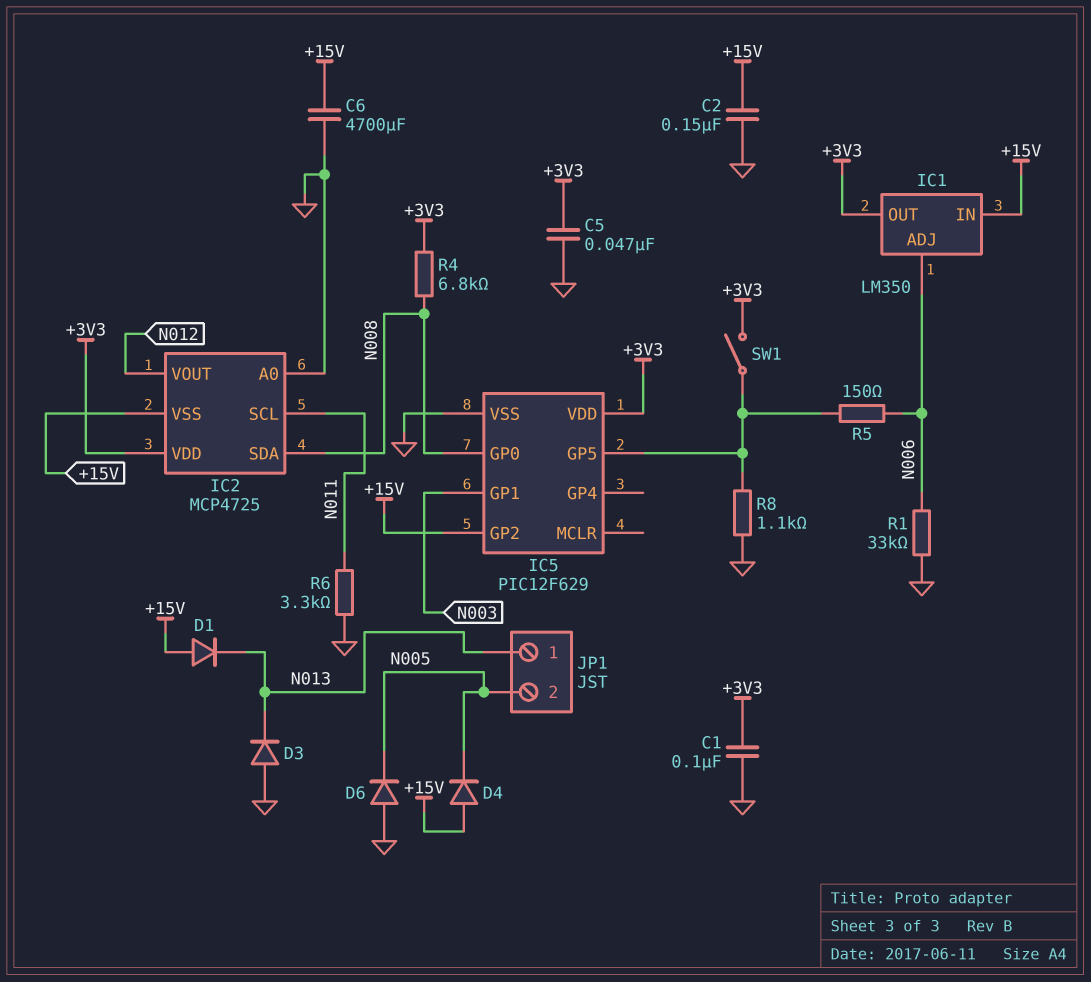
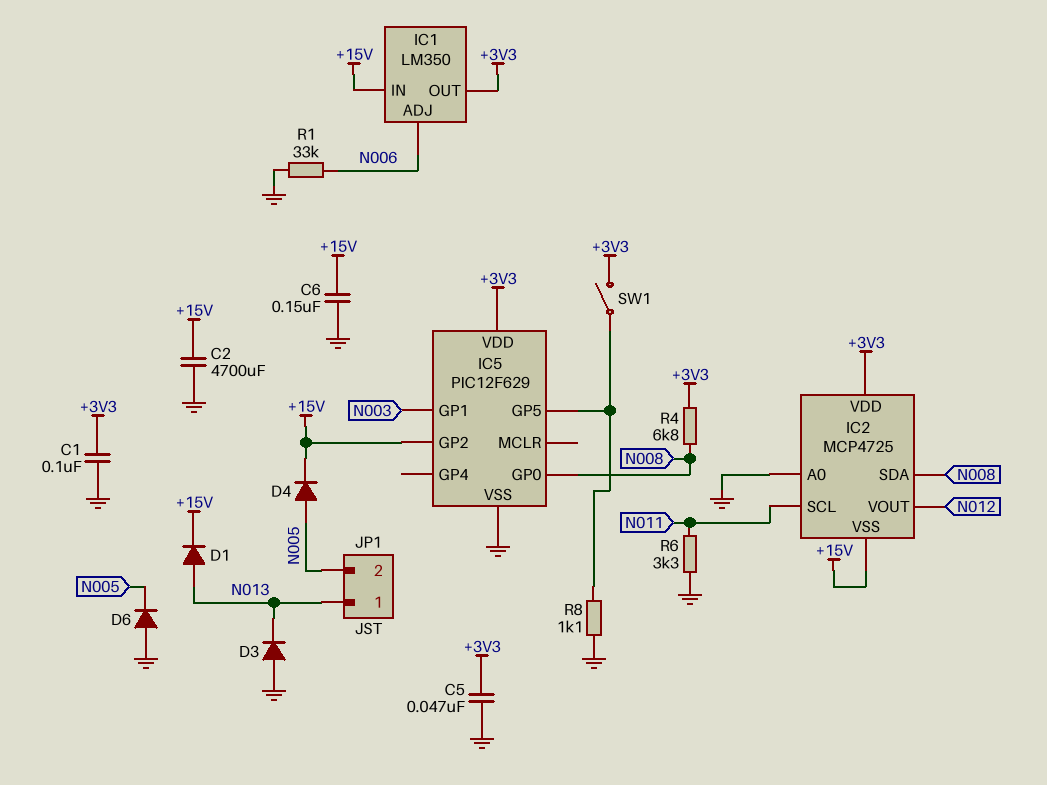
C2: 150nF (+15V, GND) -> 4700uF (+15V, GND)
C6: 4700uF (+15V, GND) -> 150nF (+15V, GND)
D1: diode (A +15V, K N013) -> diode (A N013, K +15V)
D4: diode (A +15V, K N005) -> diode (A N005, K +15V)
R5: 150 (IC5/GP5, N006) -> none

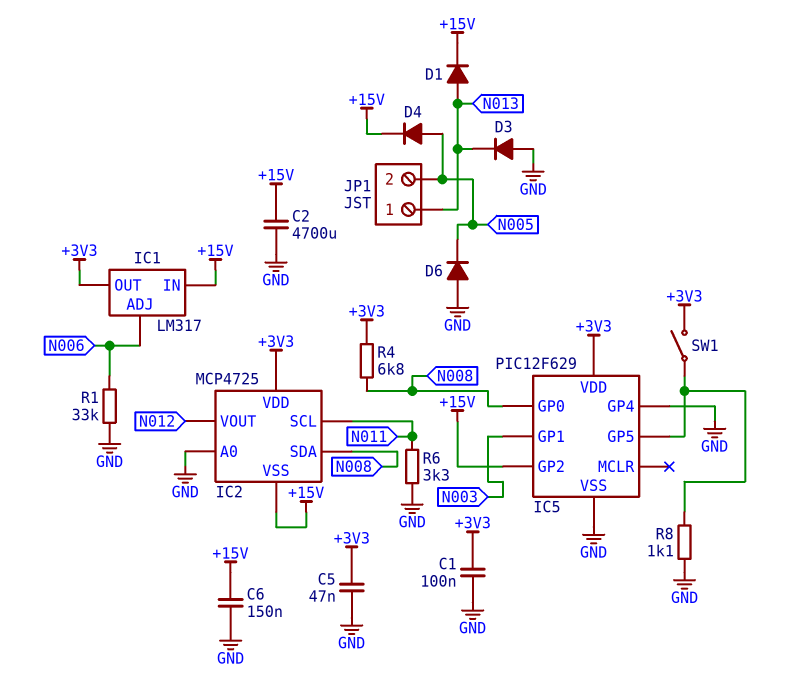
IC1: LM350 -> LM317
IC5 pin GP4: none -> GND

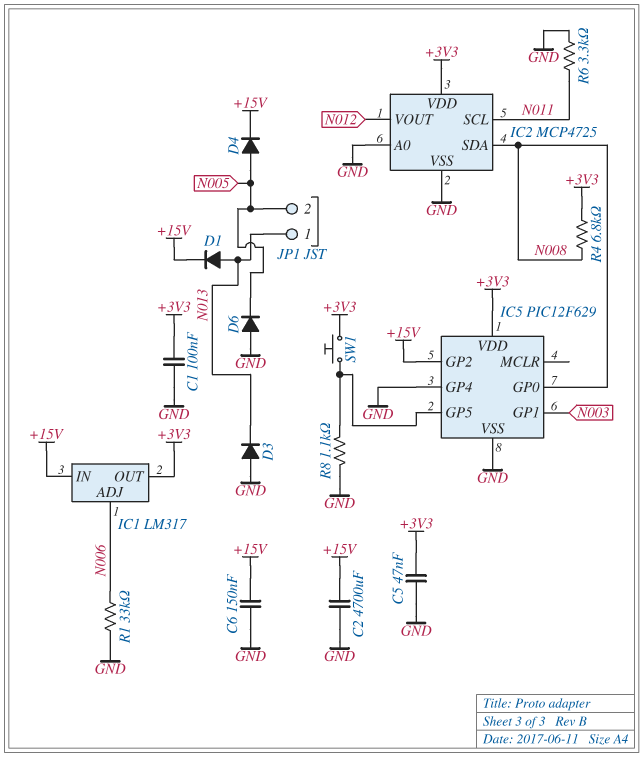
IC2 pin VSS: +15V -> GND
SW1: switch (+3V3, IC5/GP5) -> button (+3V3, IC5/GP5)

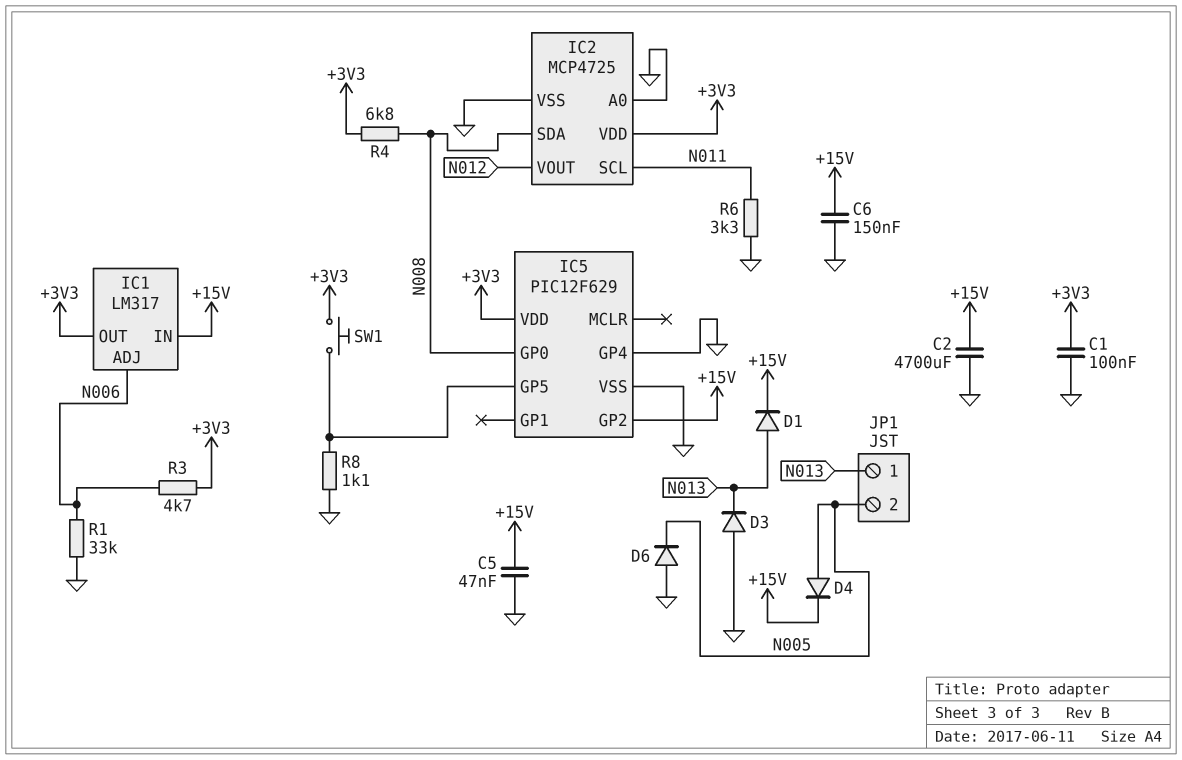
C5: 47nF (+3V3, GND) -> 47nF (+15V, GND)
IC5 pin GP1: N003 -> none
R3: none -> 4.7k (+3V3, N006)

